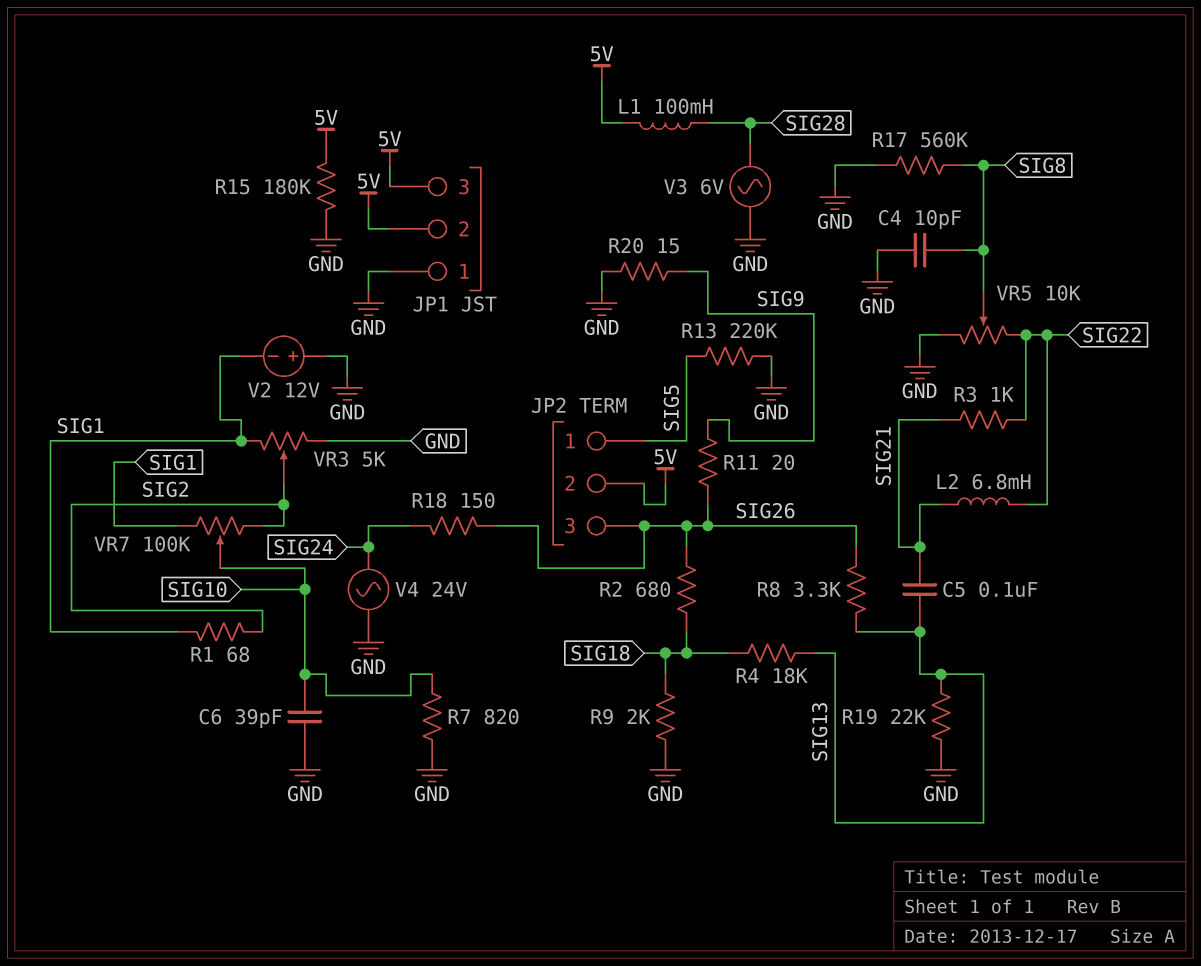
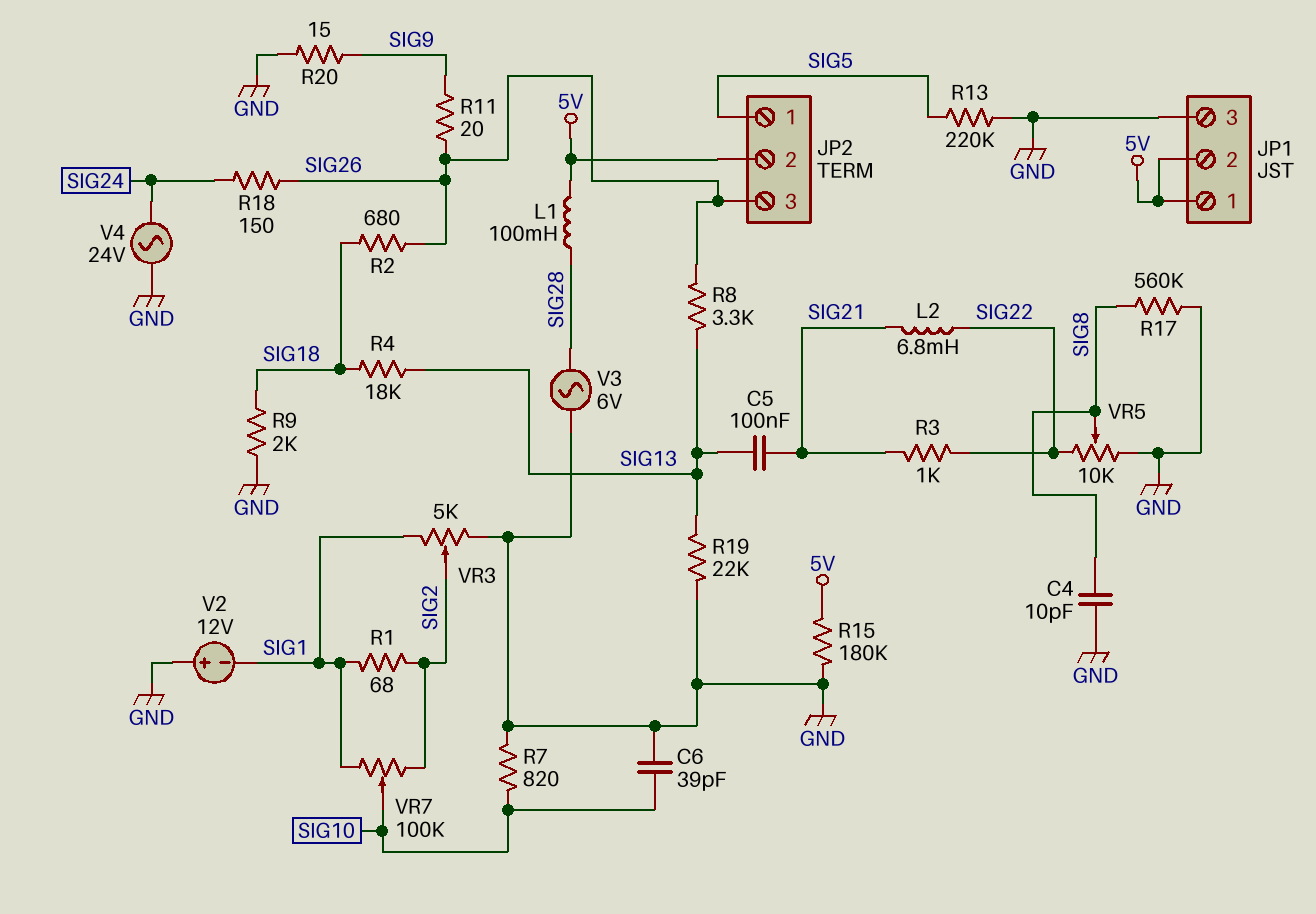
JP1 pin 1: GND -> 5V
JP1 pin 3: 5V -> GND

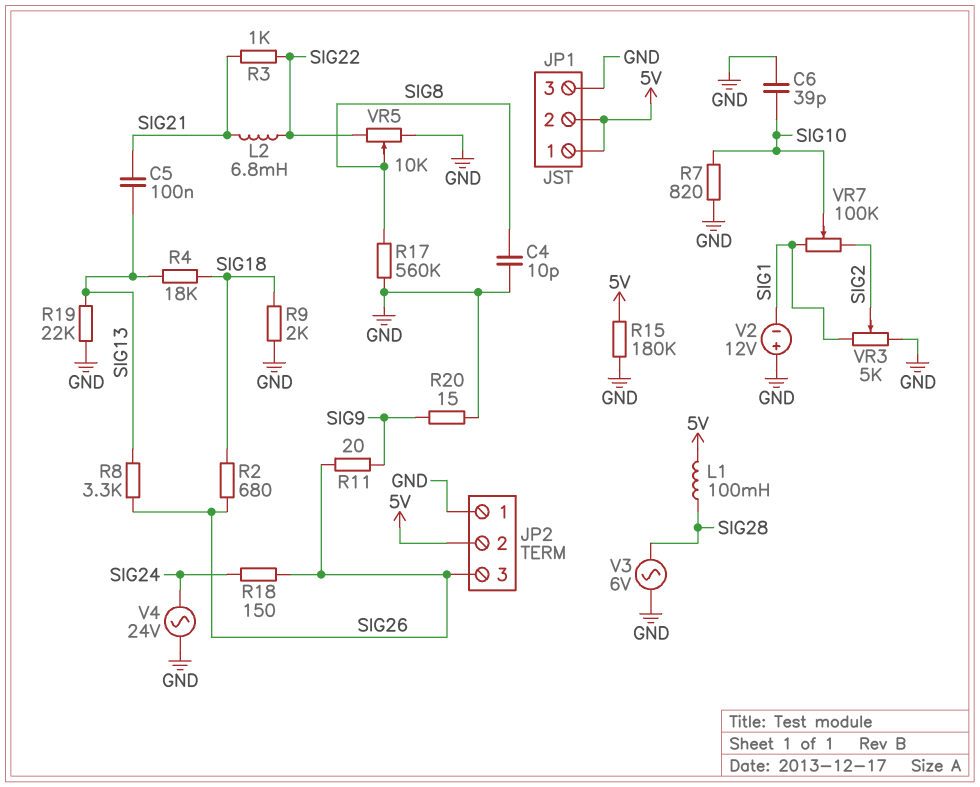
JP2 pin 1: SIG5 -> GND
R1: 68 (SIG1, SIG2) -> none
R13: 220k (GND, SIG5) -> none

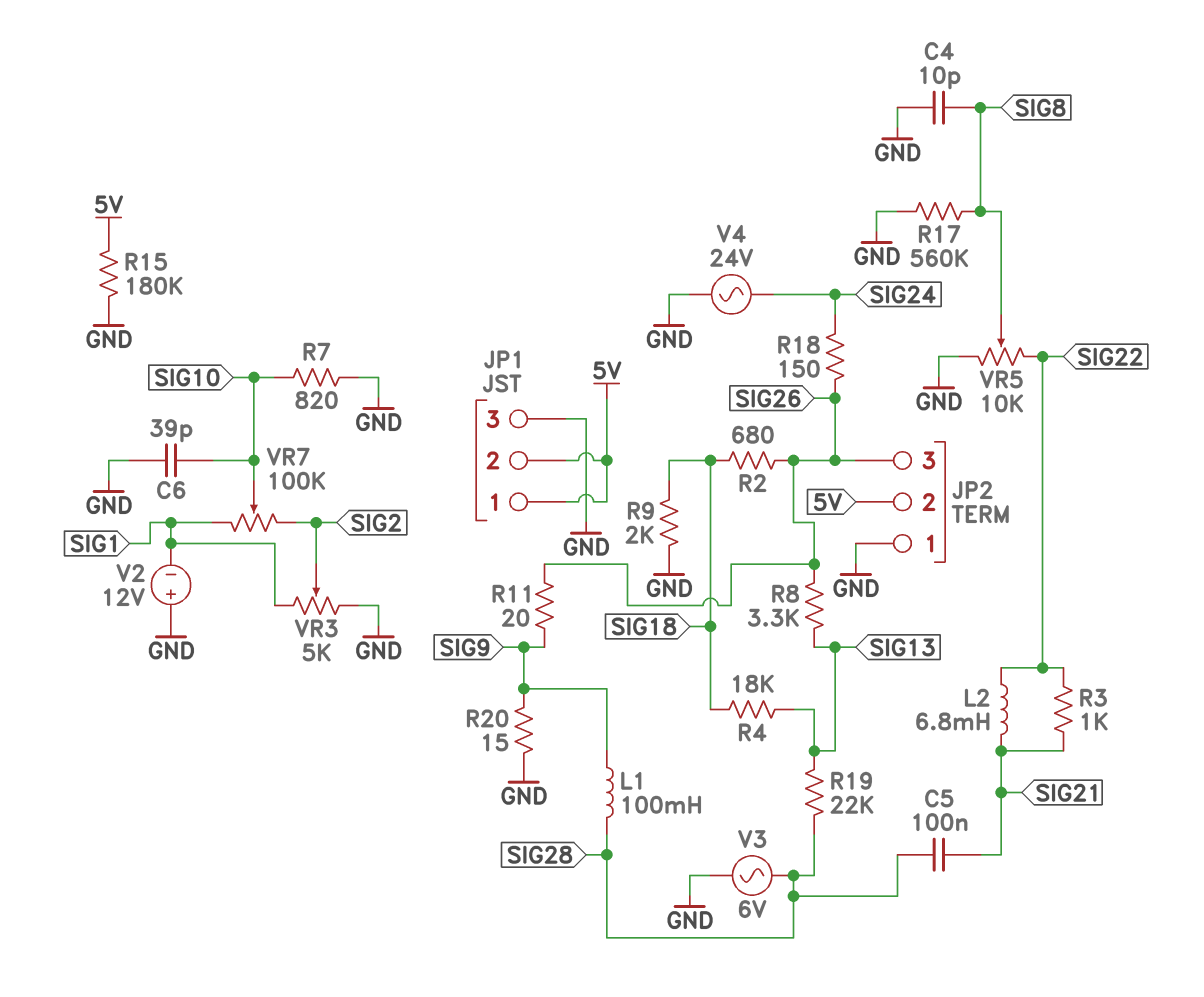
C5: 100nF (SIG13, SIG21) -> 100nF (SIG21, SIG28)
L1: 100mH (5V, SIG28) -> 100mH (SIG9, SIG28)
R19: 22k (GND, SIG13) -> 22k (SIG13, SIG28)

